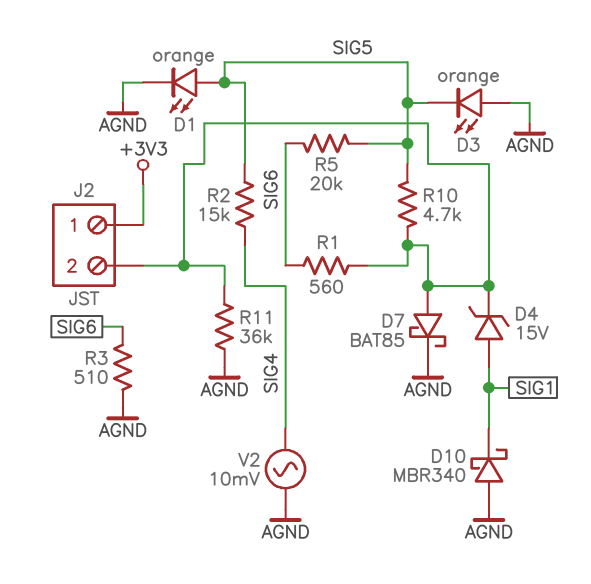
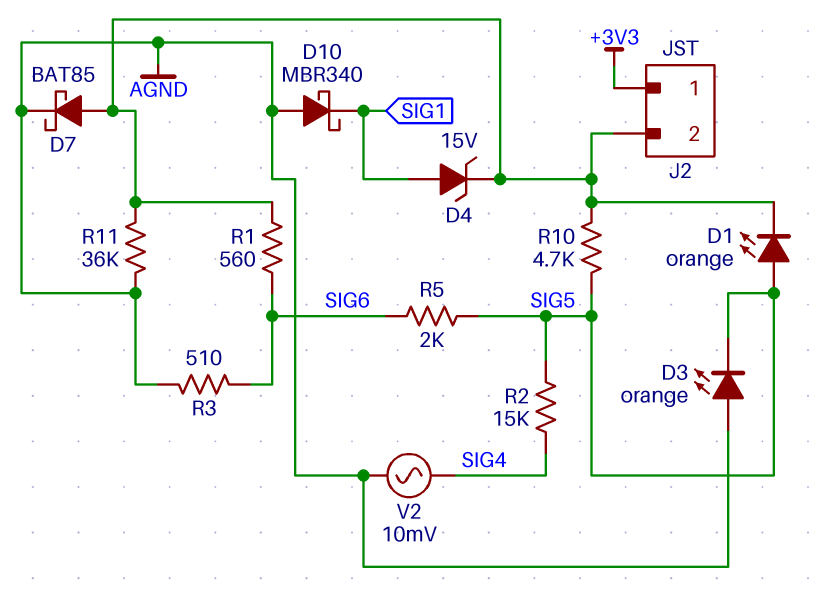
D1: LED orange (A SIG5, K AGND) -> LED orange (A SIG5, K J2/2)
R5: 20k (SIG5, SIG6) -> 2k (SIG5, SIG6)

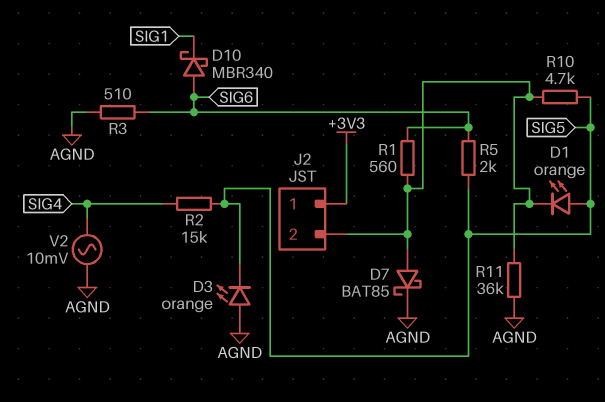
D4: zener 15V (A SIG1, K J2/2) -> none
D10: schottky MBR340 (A AGND, K SIG1) -> schottky MBR340 (A SIG6, K SIG1)

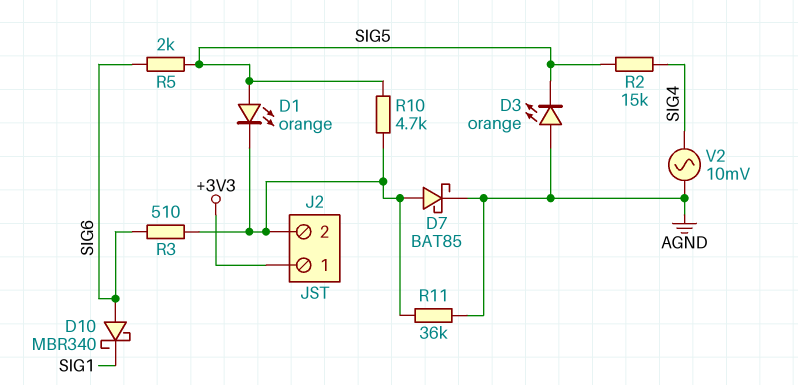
R1: 560 (J2/2, SIG6) -> none
R3: 510 (AGND, SIG6) -> 510 (J2/2, SIG6)

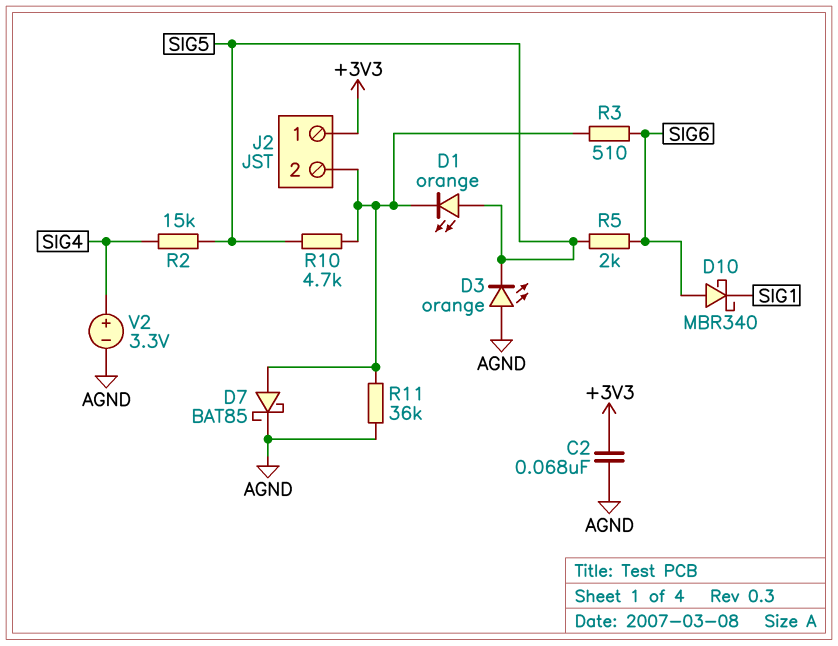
C2: none -> 68nF (+3V3, AGND)
V2: AC 10mV (AGND, SIG4) -> 3.3V (plus SIG4, minus AGND)

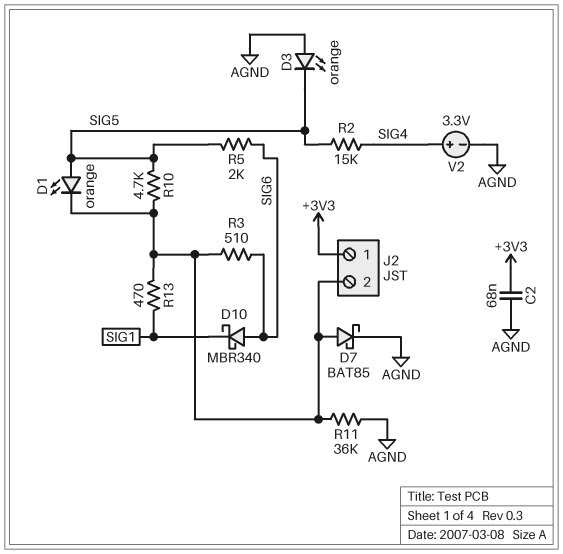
R13: none -> 470 (J2/2, SIG1)

